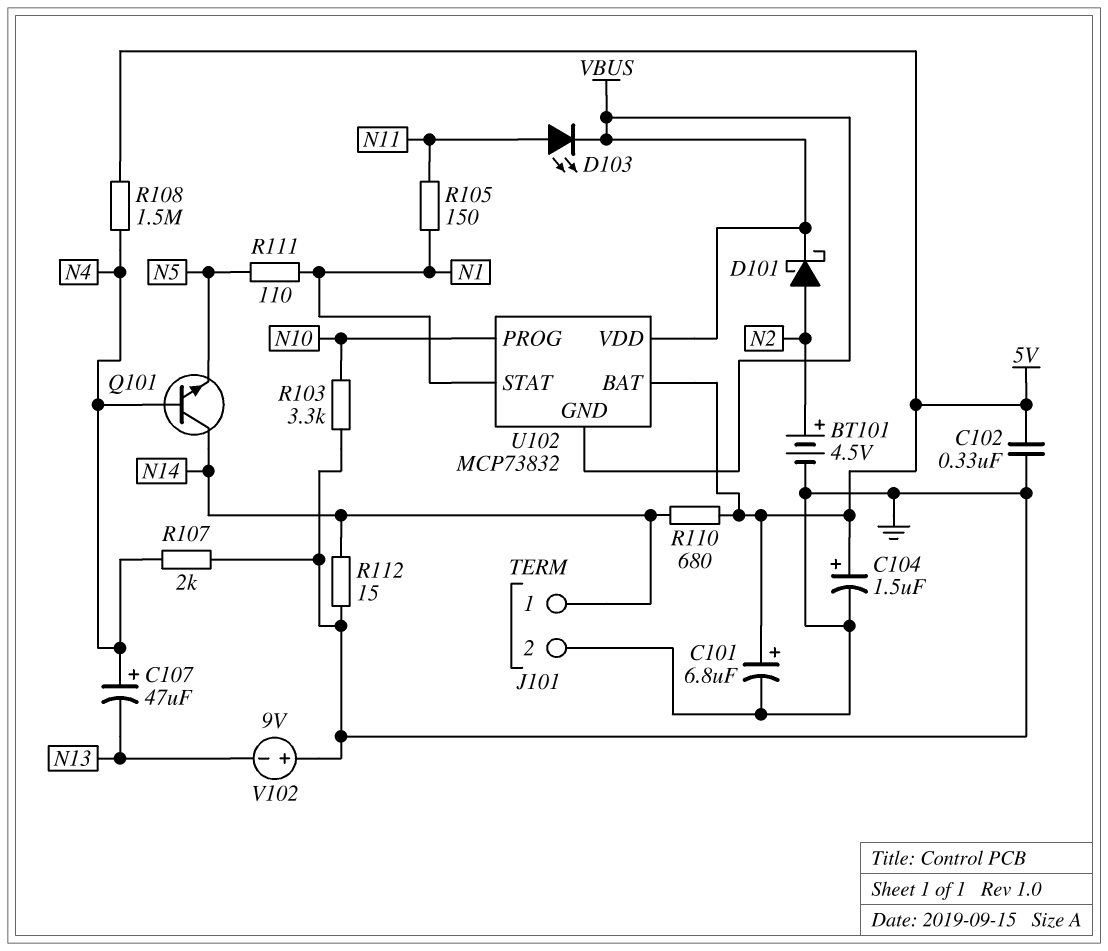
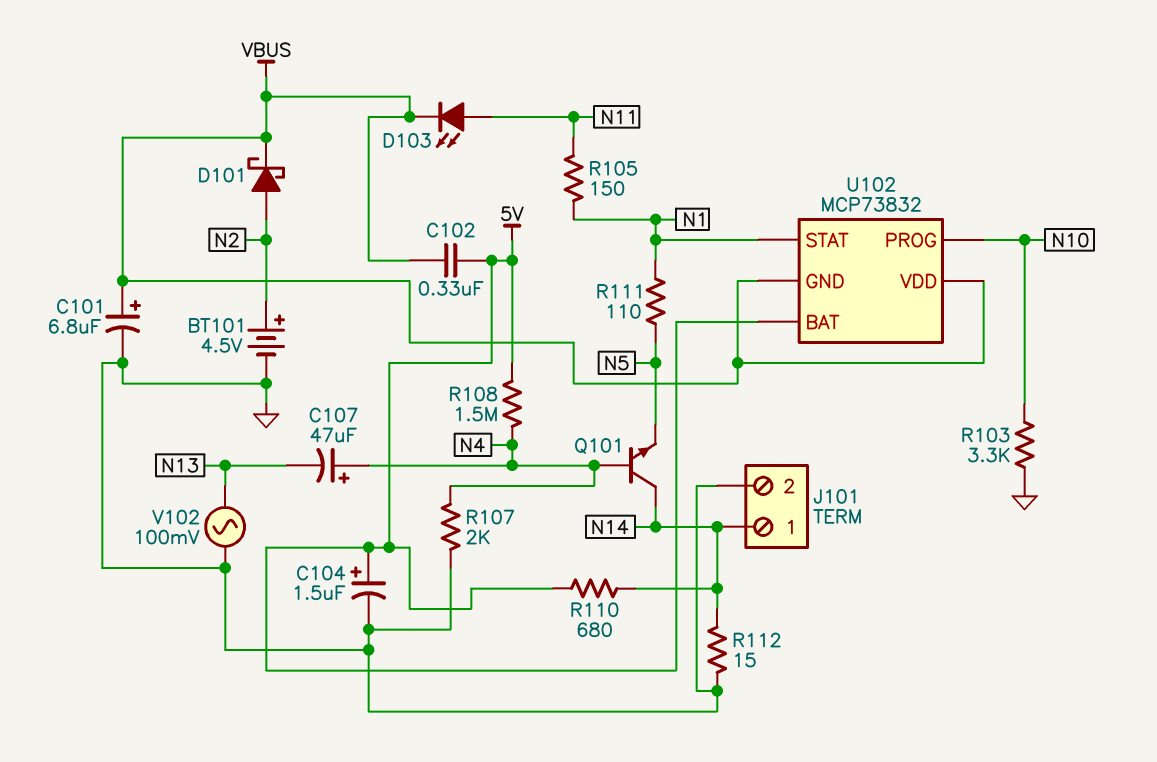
C101: 6.8uF (plus 5V, minus GND) -> 6.8uF (plus VBUS, minus GND)
C102: 330nF (5V, GND) -> 330nF (5V, VBUS)
V102: 9V (plus GND, minus N13) -> AC 100mV (GND, N13)

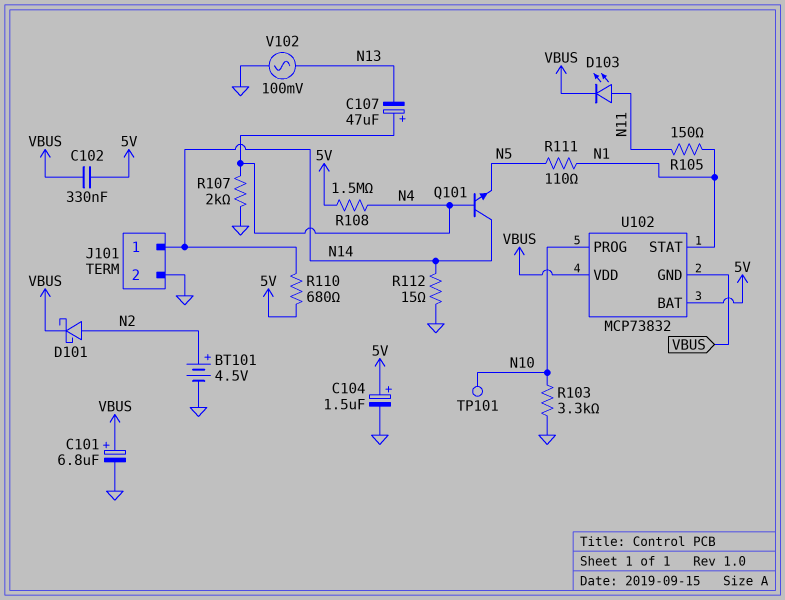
TP101: none -> test point (N10)

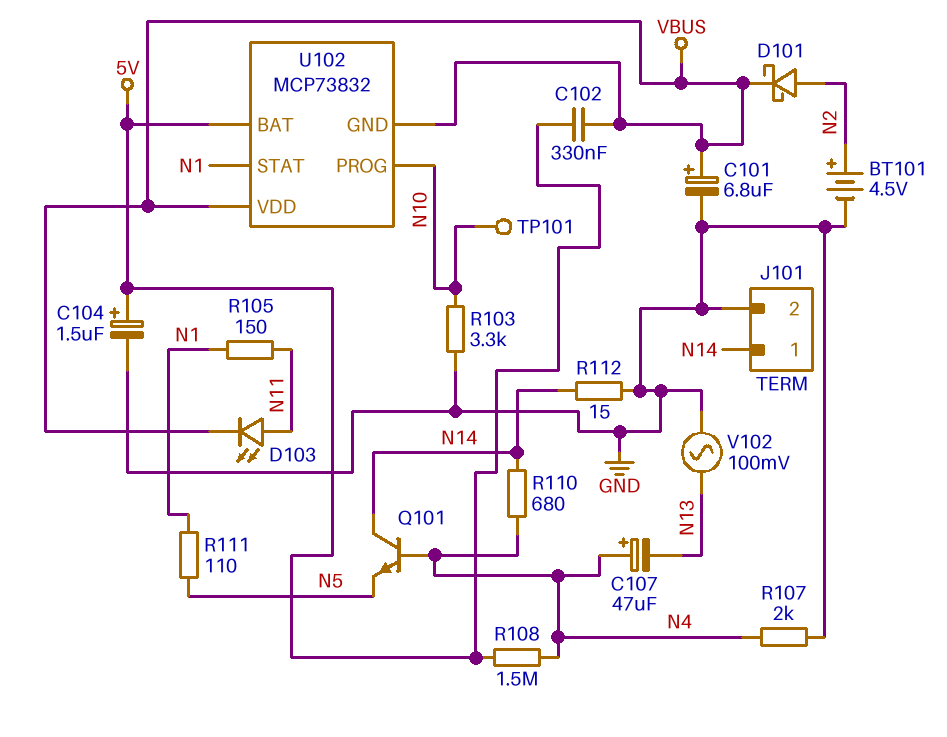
R110: 680 (5V, N14) -> 680 (N4, N14)

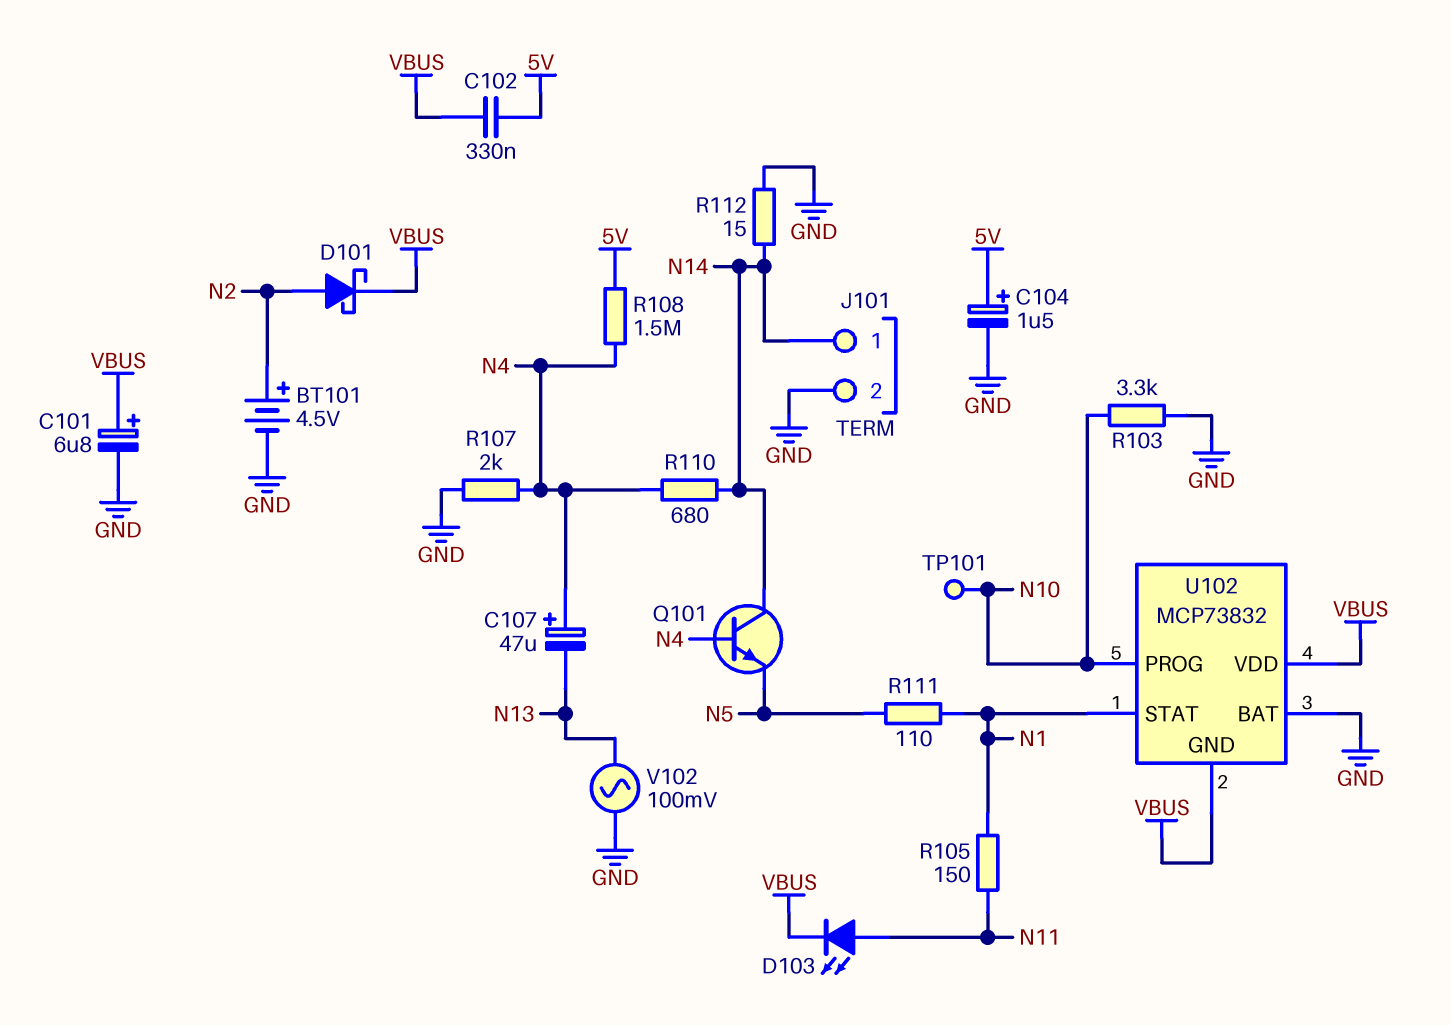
U102 pin BAT: 5V -> GND

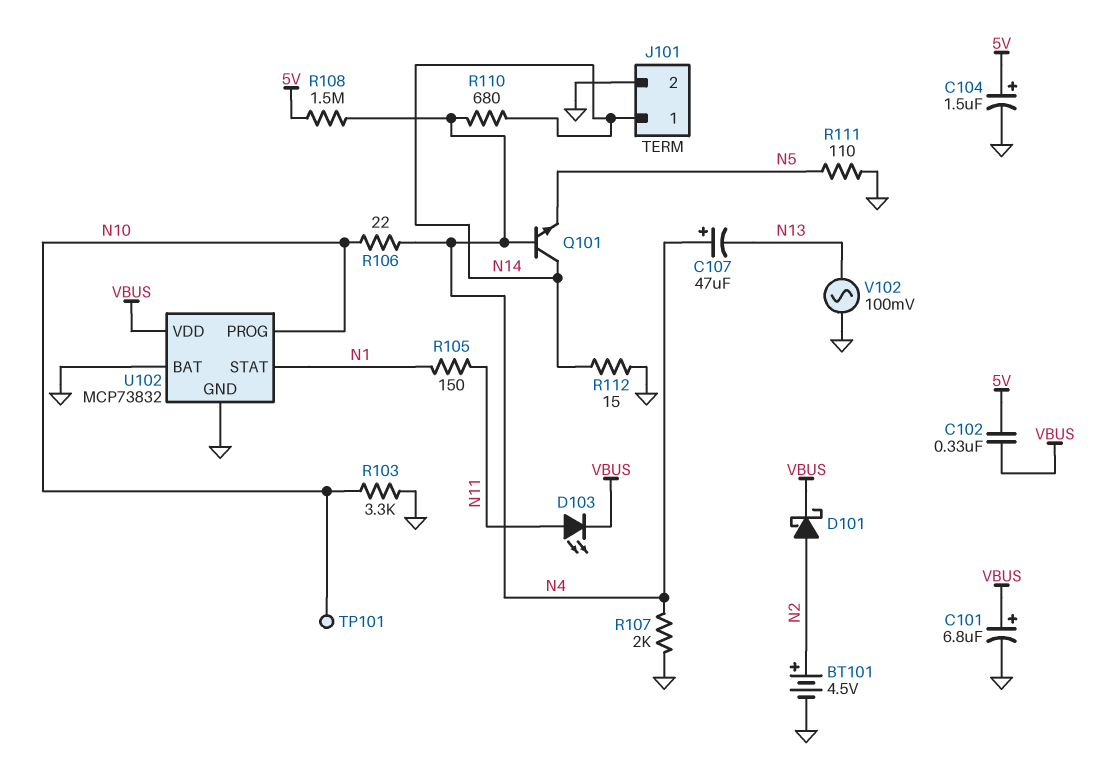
R106: none -> 22 (N4, N10)
R111: 110 (N1, N5) -> 110 (GND, N5)
U102 pin GND: VBUS -> GND

